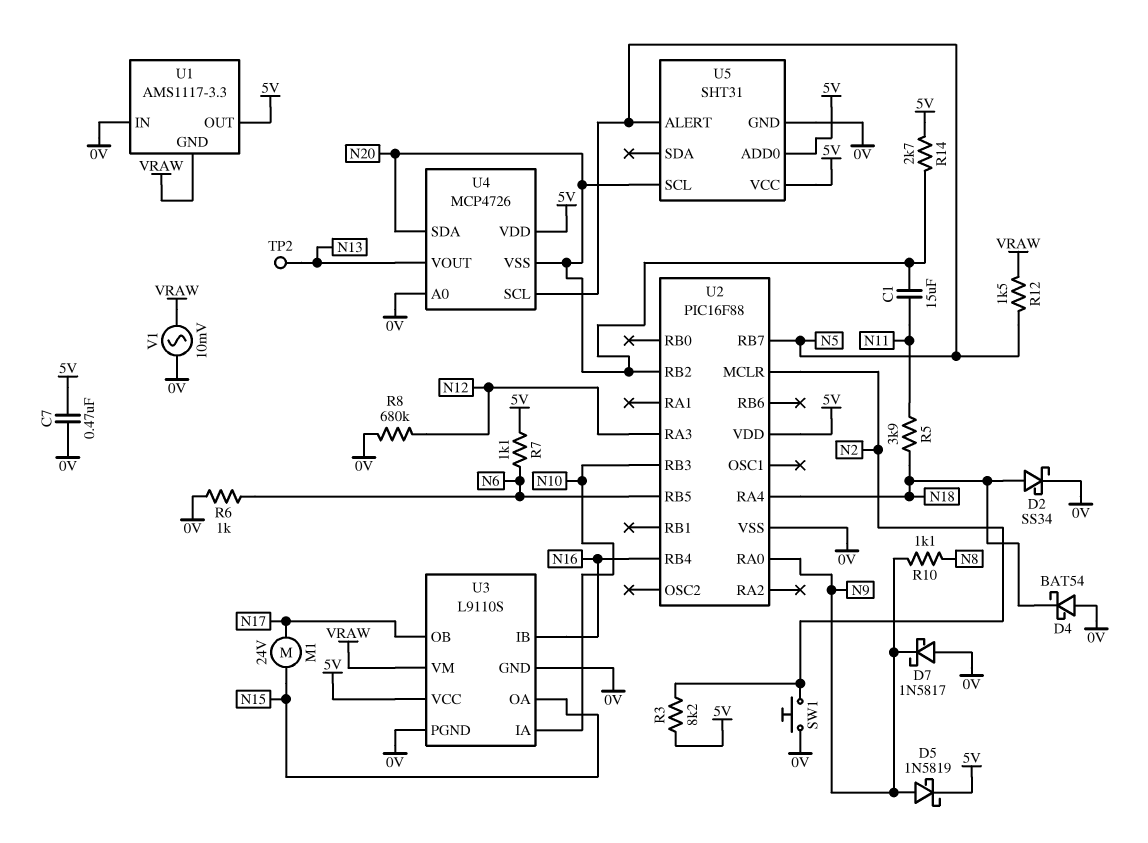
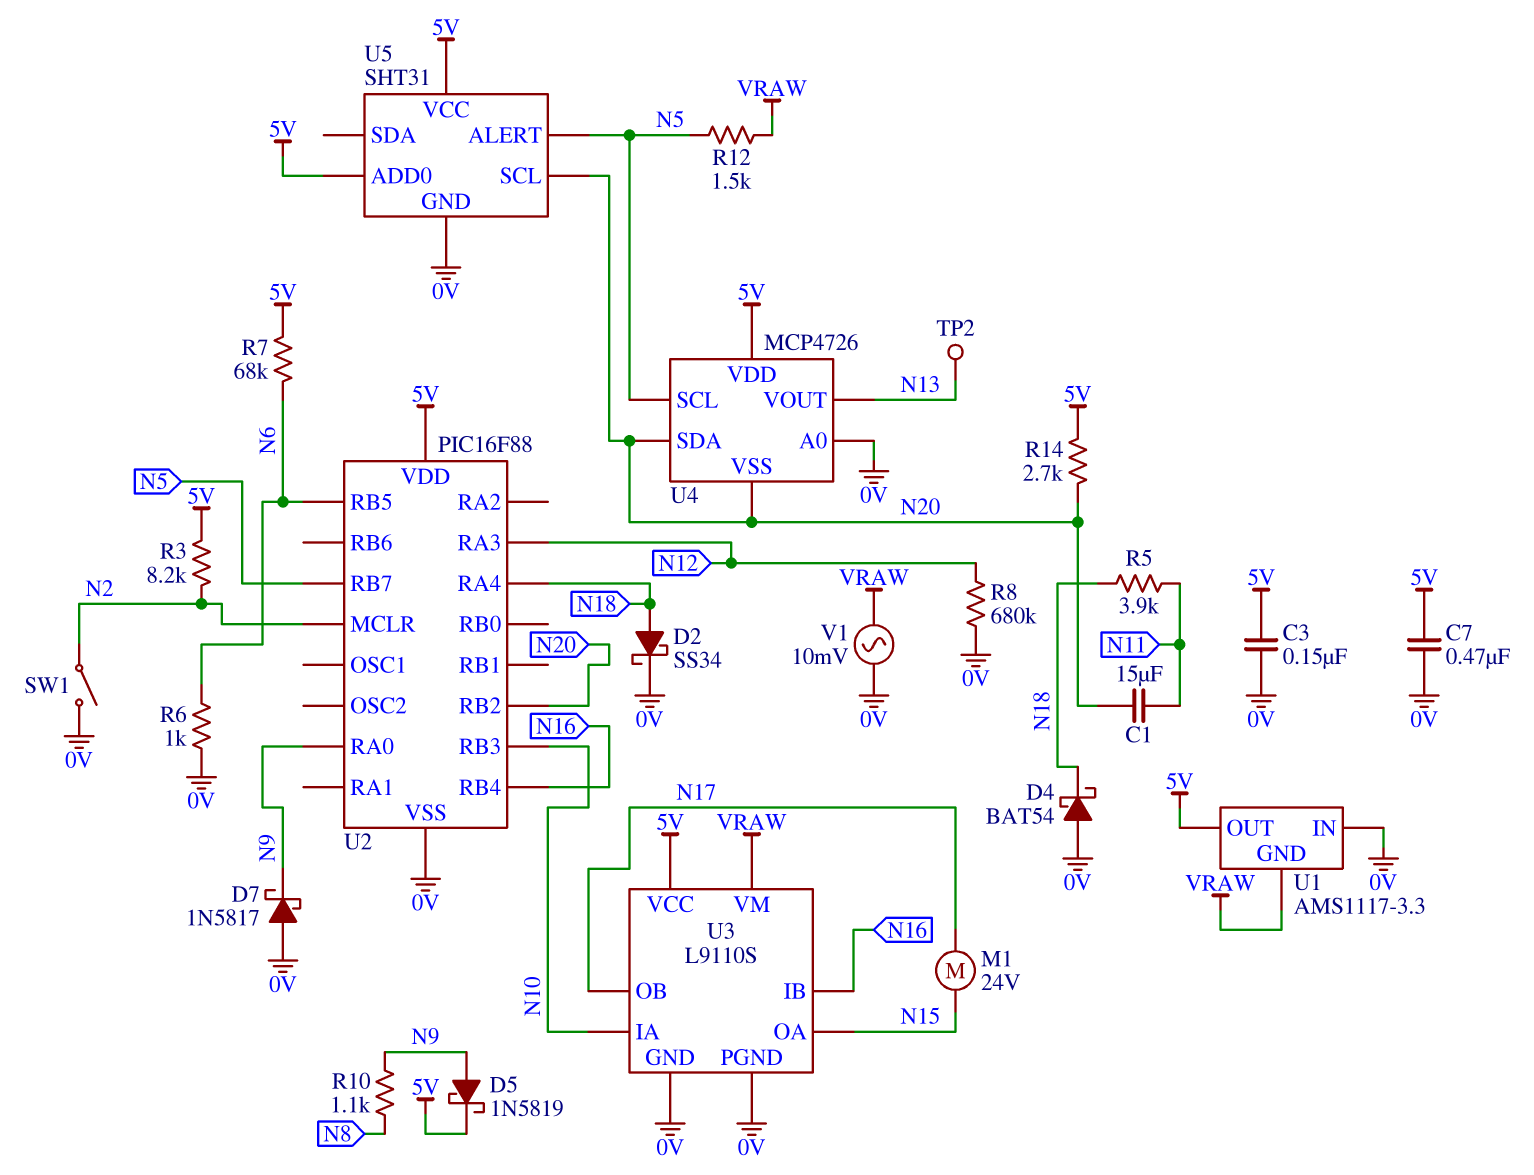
C3: none -> 150nF (0V, 5V)
R7: 1.1k (5V, N6) -> 68k (5V, N6)
SW1: button (0V, N2) -> switch (0V, N2)

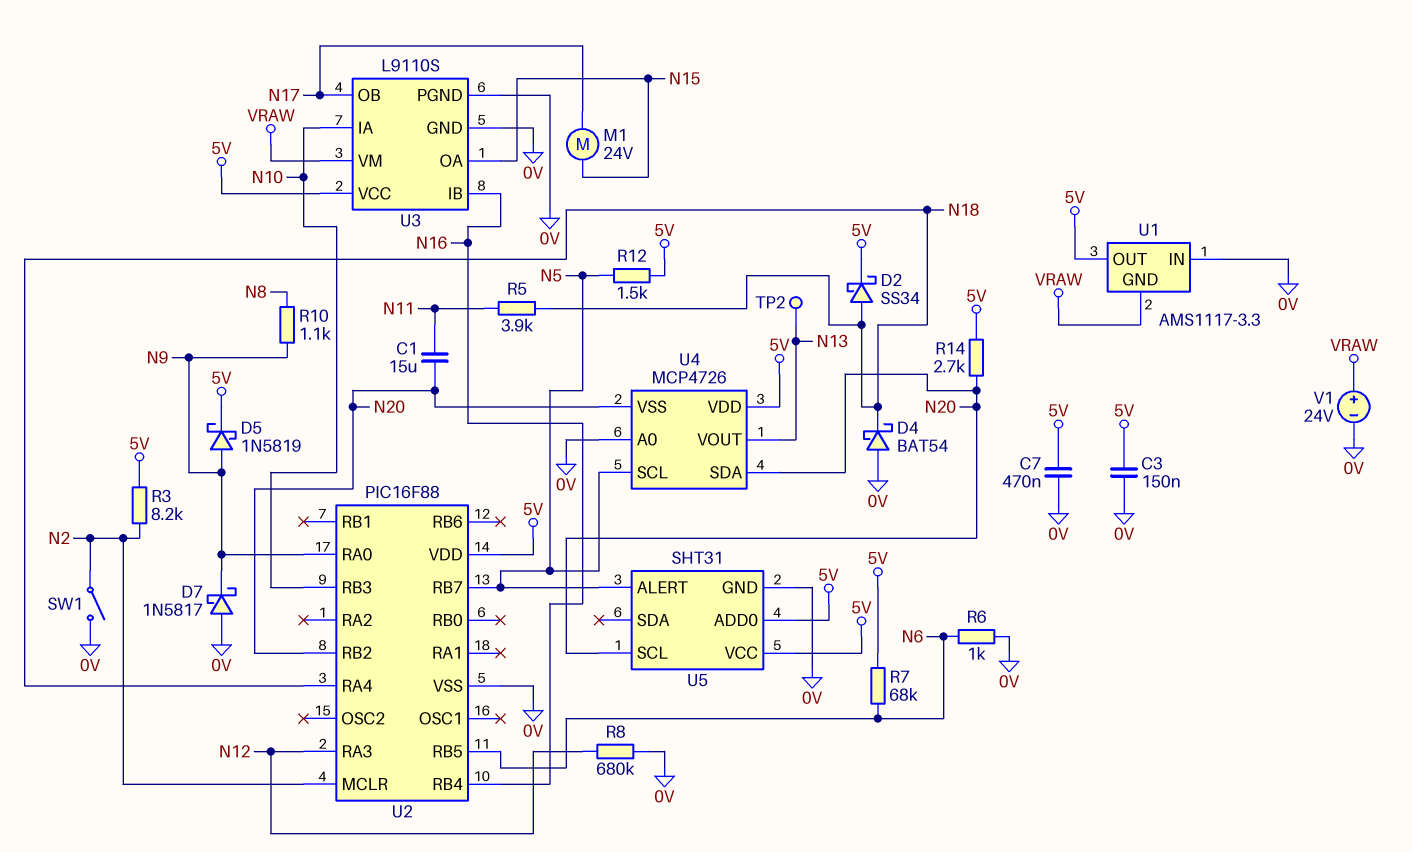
D2: schottky SS34 (A N18, K 0V) -> schottky SS34 (A N18, K 5V)
R12: 1.5k (N5, VRAW) -> 1.5k (5V, N5)
V1: AC 10mV (0V, VRAW) -> 24V (plus VRAW, minus 0V)

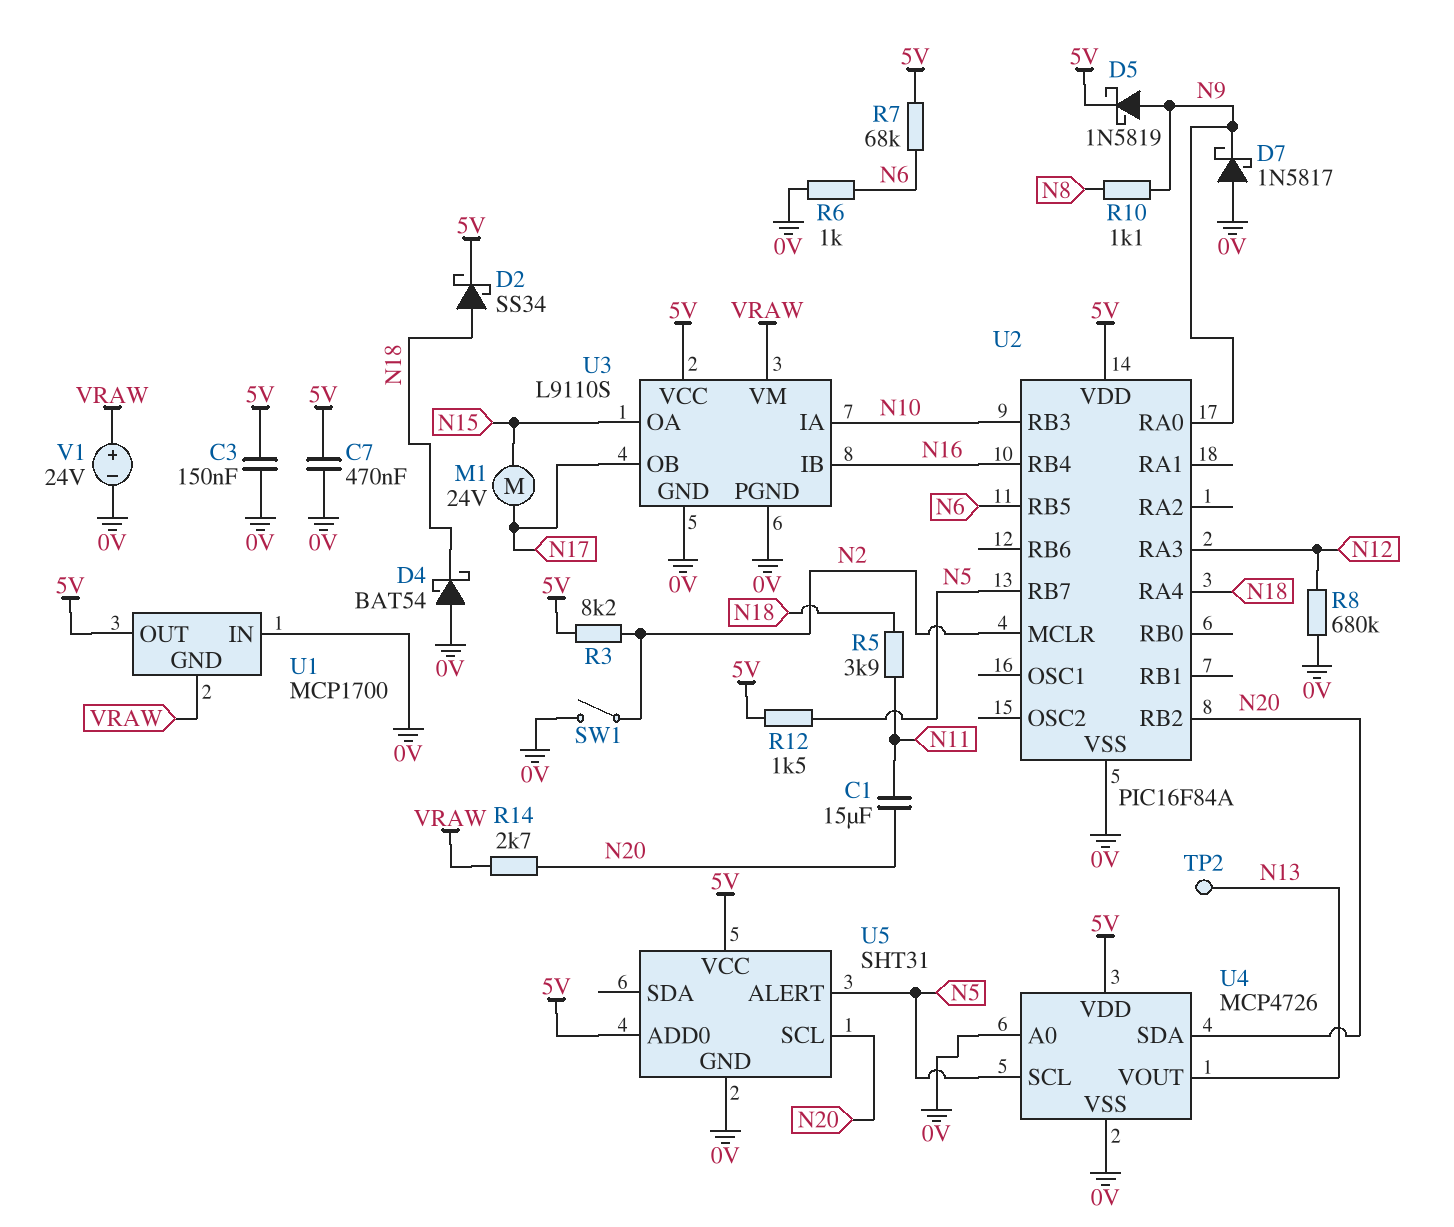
R14: 2.7k (5V, N20) -> 2.7k (N20, VRAW)
U1: AMS1117-3.3 -> MCP1700
U2: PIC16F88 -> PIC16F84A
U4 pin VSS: N20 -> 0V

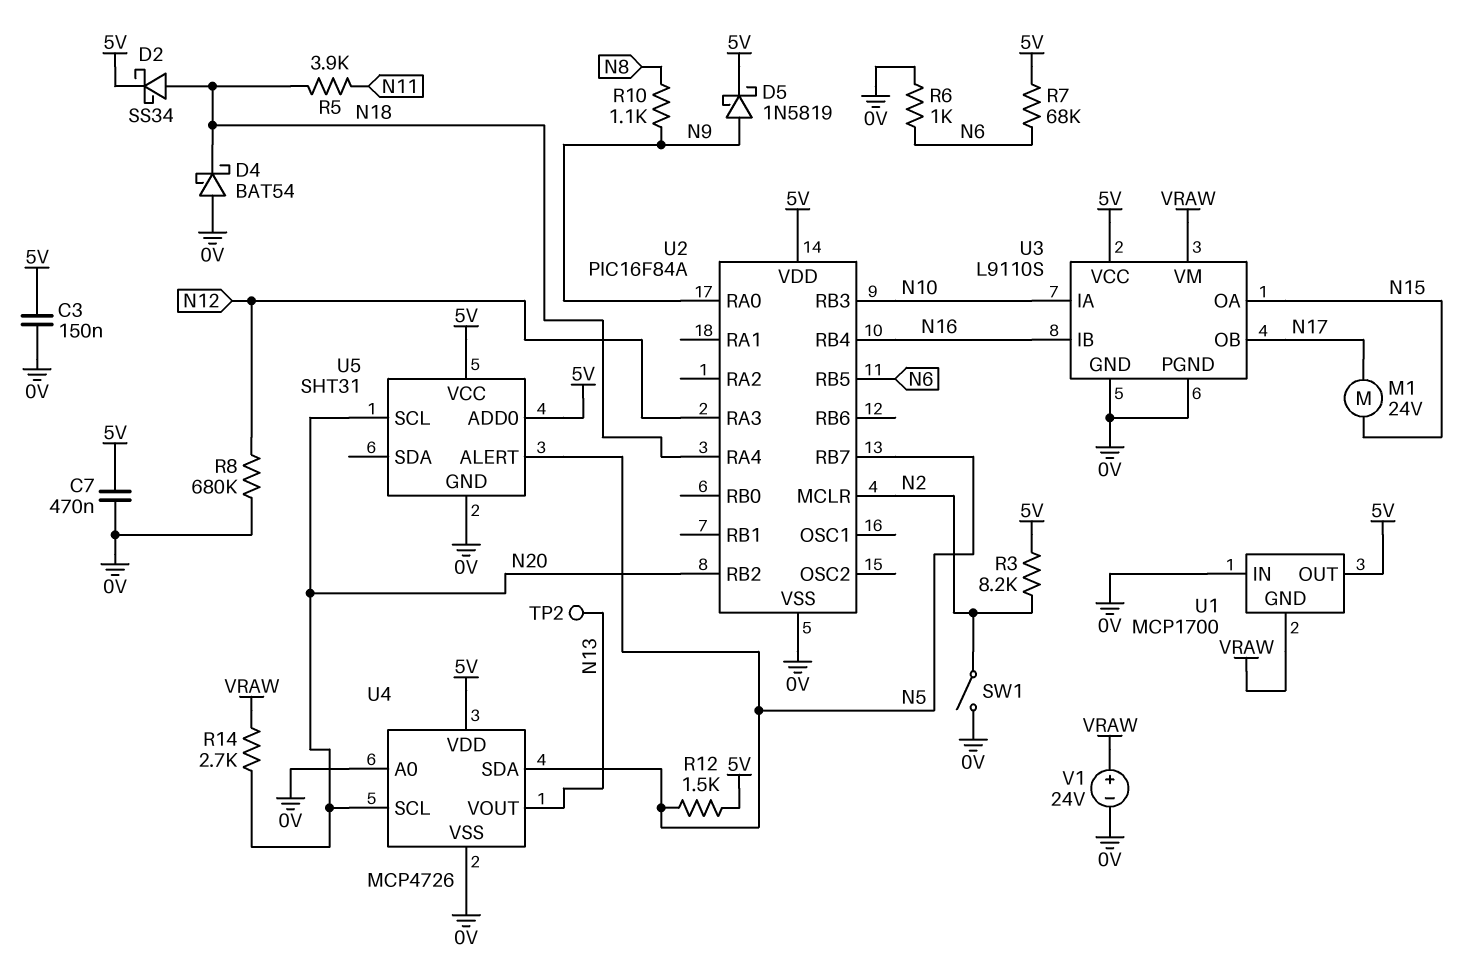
C1: 15uF (N11, N20) -> none
D7: schottky 1N5817 (A 0V, K N9) -> none
U4 pin SCL: N5 -> N20
U4 pin SDA: N20 -> N5

